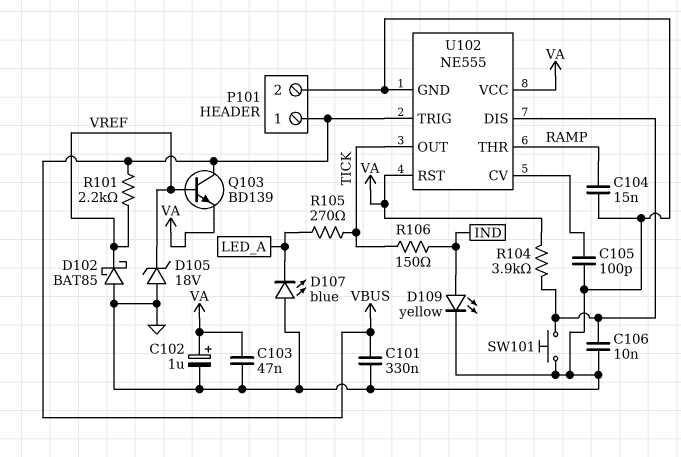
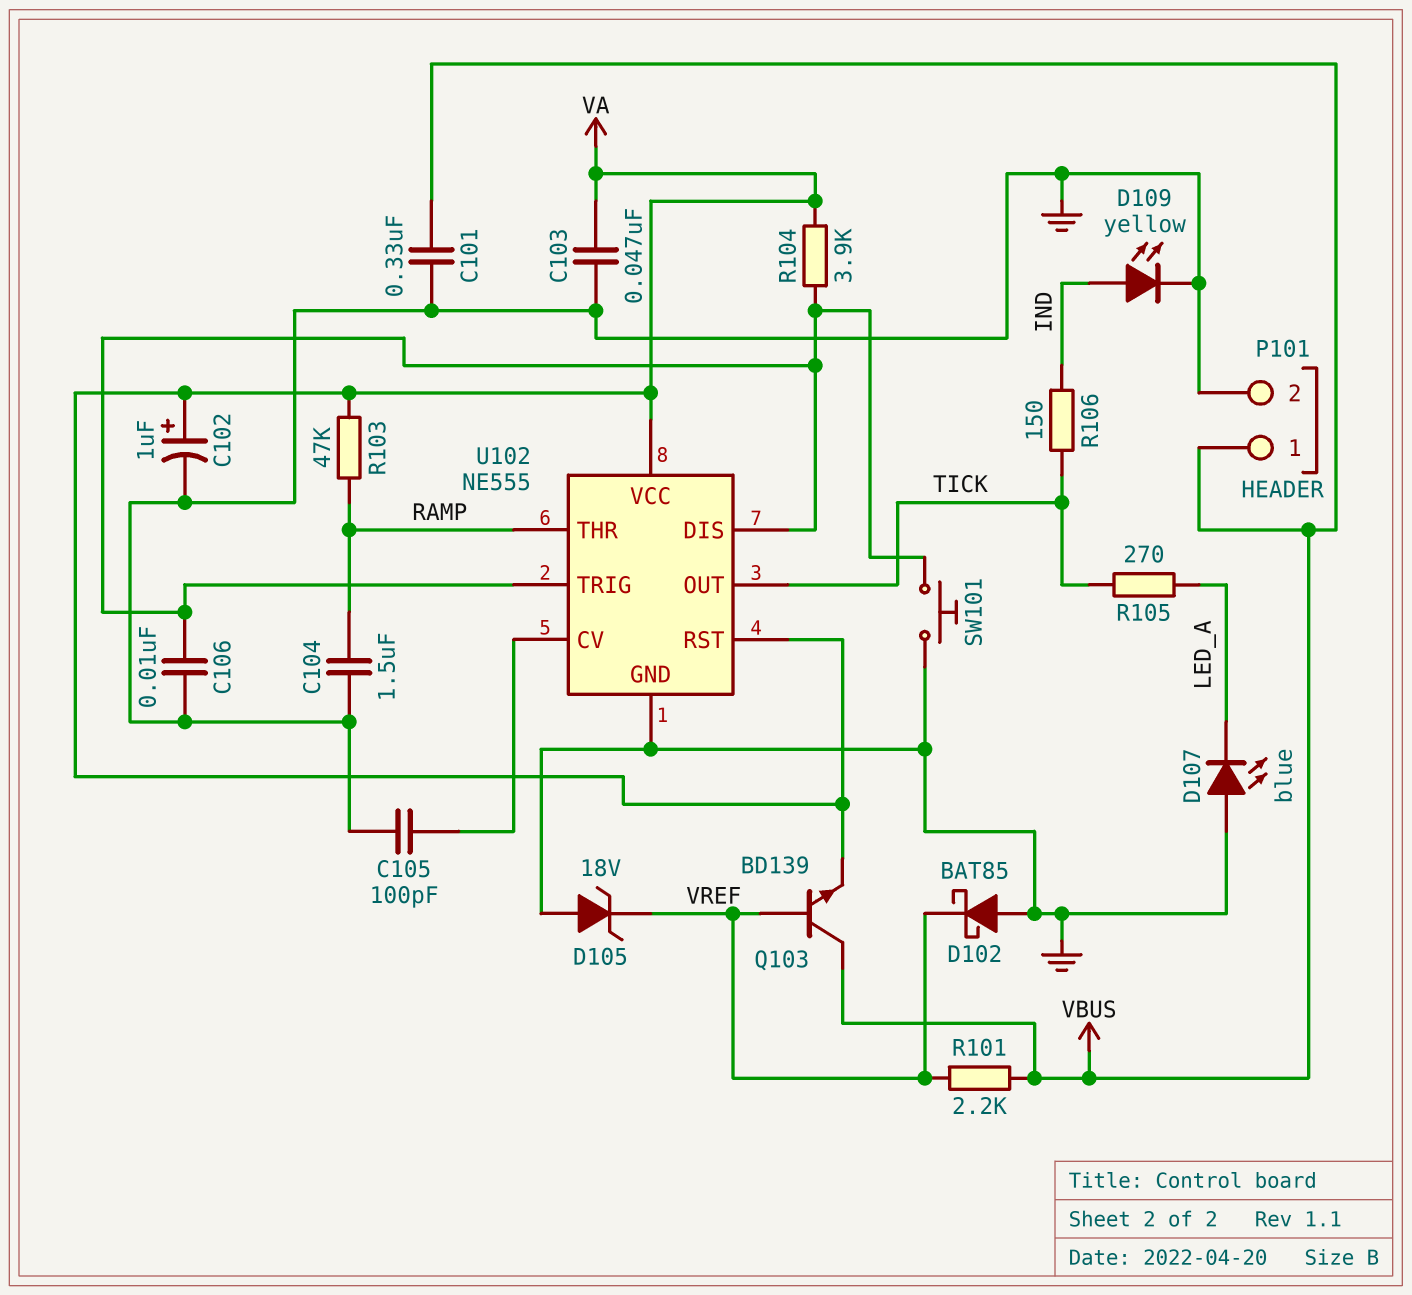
C104: 15nF (GND, RAMP) -> 1.5uF (GND, RAMP)
R103: none -> 47k (RAMP, VA)
U102 pin TRIG: VBUS -> U102/DIS

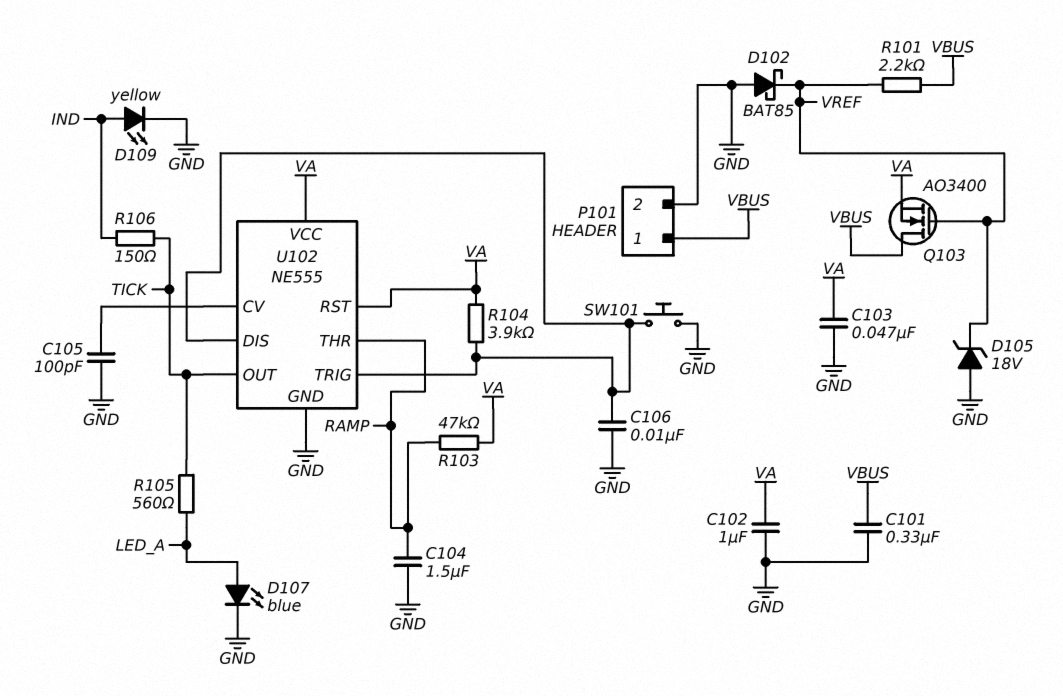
C102: 1uF (plus VA, minus GND) -> 1uF (GND, VA)
D107: LED blue (A GND, K LED_A) -> LED blue (A LED_A, K GND)
Q103: NPN BD139 (B VREF, C VBUS, E VA) -> NMOS AO3400 (G VREF, D VBUS, S VA)
R105: 270 (LED_A, TICK) -> 560 (LED_A, TICK)

